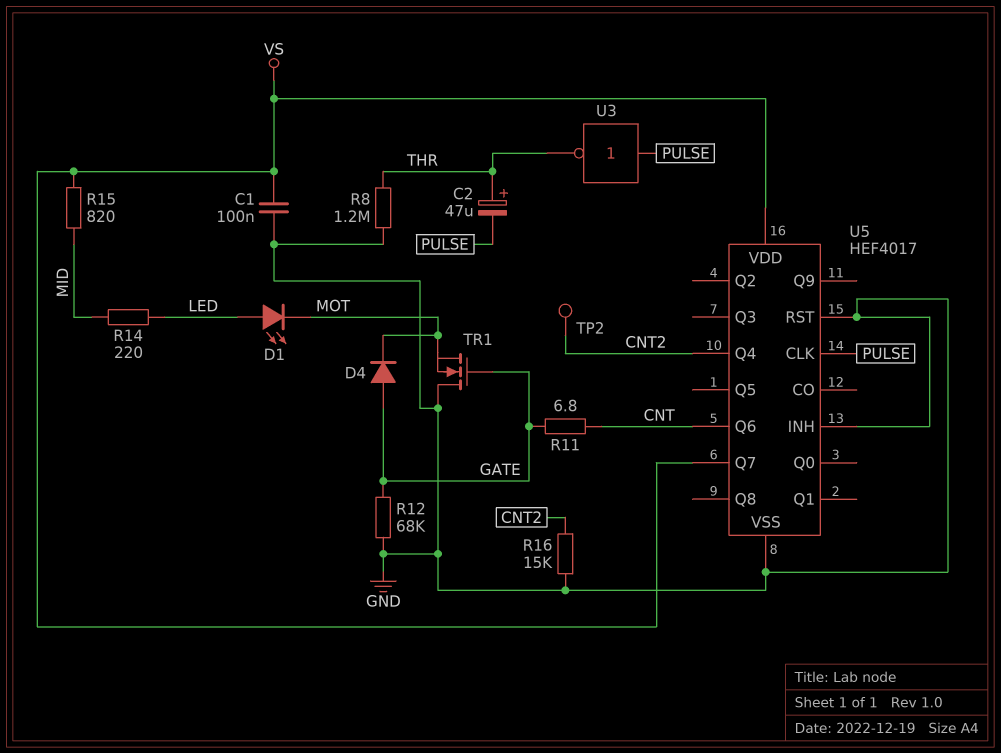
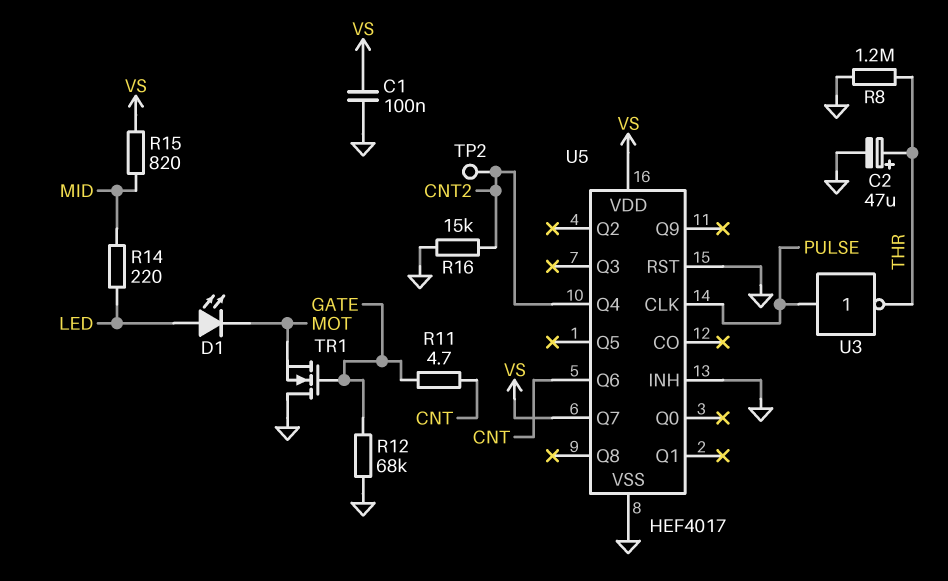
C2: 47uF (plus THR, minus PULSE) -> 47uF (plus THR, minus GND)
D4: diode (A GATE, K MOT) -> none
R11: 6.8 (CNT, GATE) -> 4.7 (CNT, GATE)

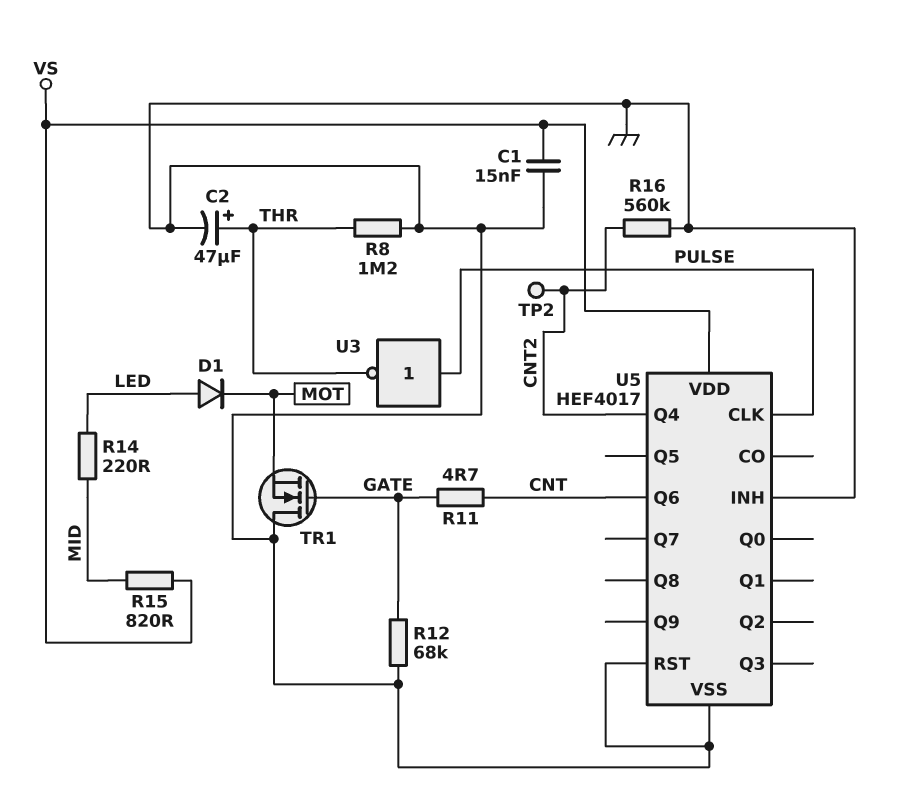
C1: 100nF (GND, VS) -> 15nF (GND, VS)
D1: LED (A LED, K MOT) -> diode (A LED, K MOT)
R16: 15k (CNT2, GND) -> 560k (CNT2, GND)
U5 pin Q7: VS -> none

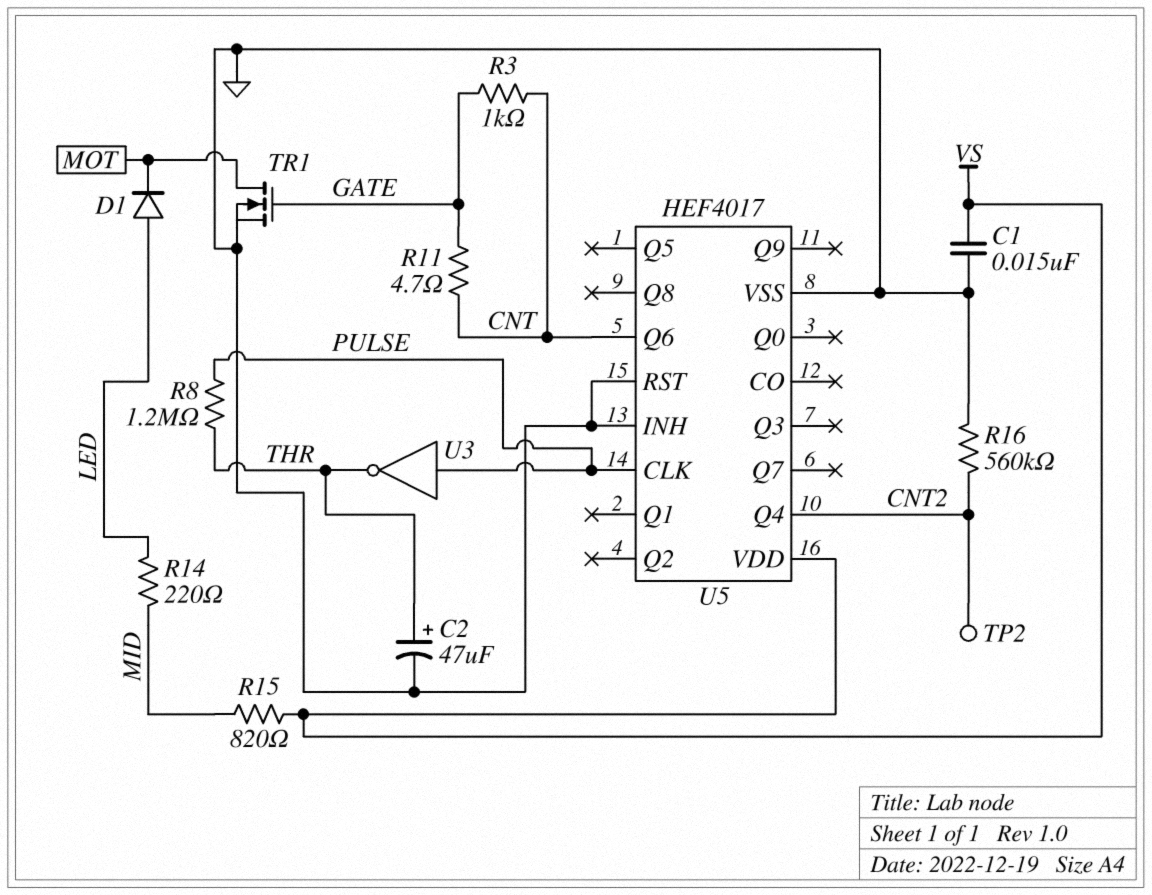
R3: none -> 1k (CNT, GATE)
R8: 1.2M (GND, THR) -> 1.2M (PULSE, THR)
R12: 68k (GATE, GND) -> none
TR1: NMOS (G GATE, D GND, S MOT) -> NMOS (G GATE, D MOT, S GND)

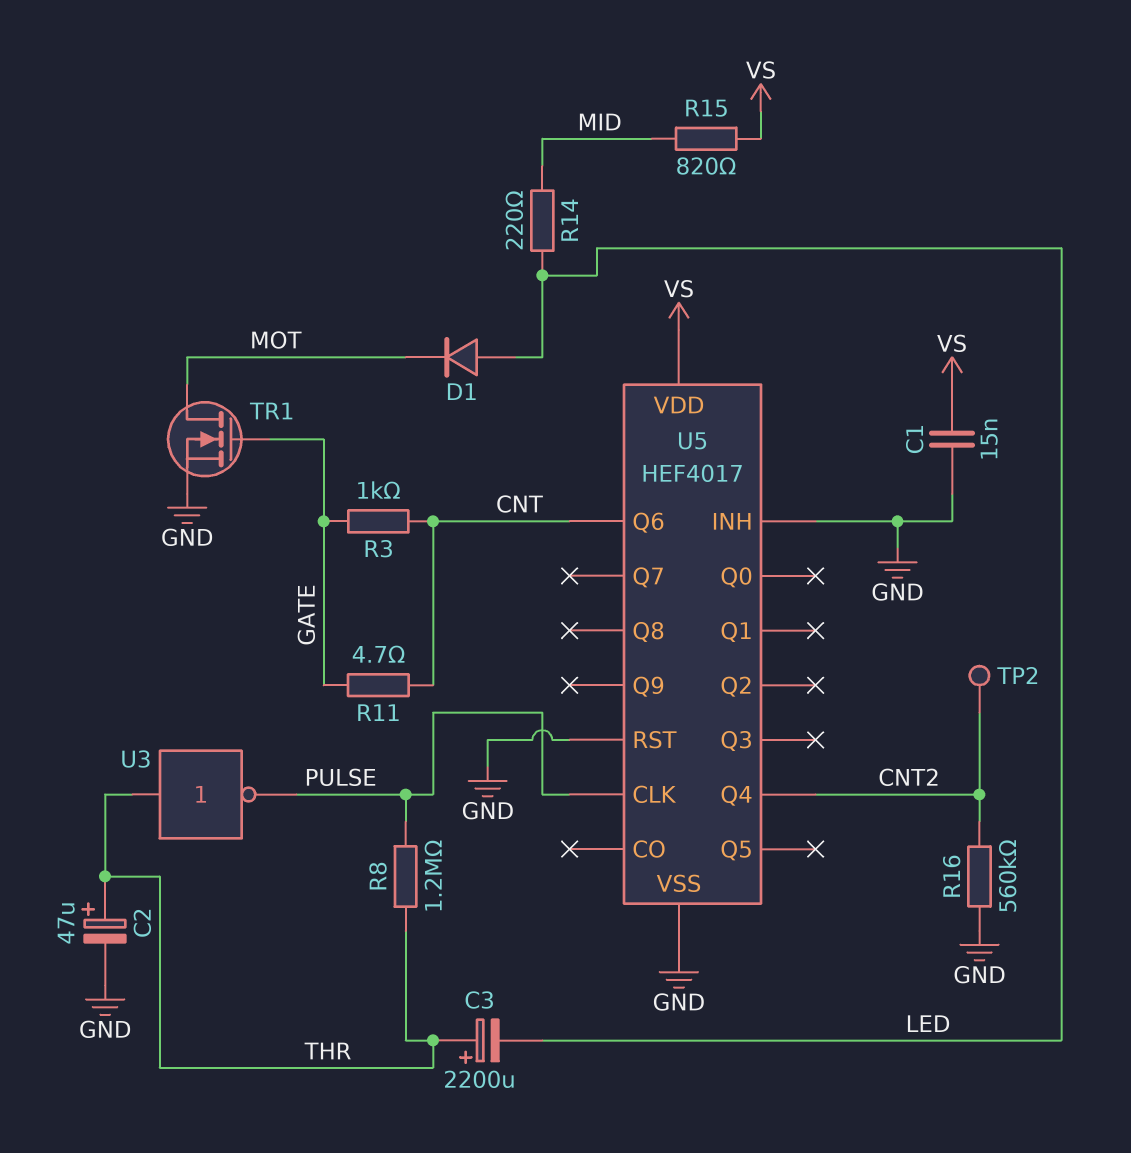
C3: none -> 2200uF (plus THR, minus LED)
U3: NOT (in PULSE, out THR) -> NOT (in THR, out PULSE)

